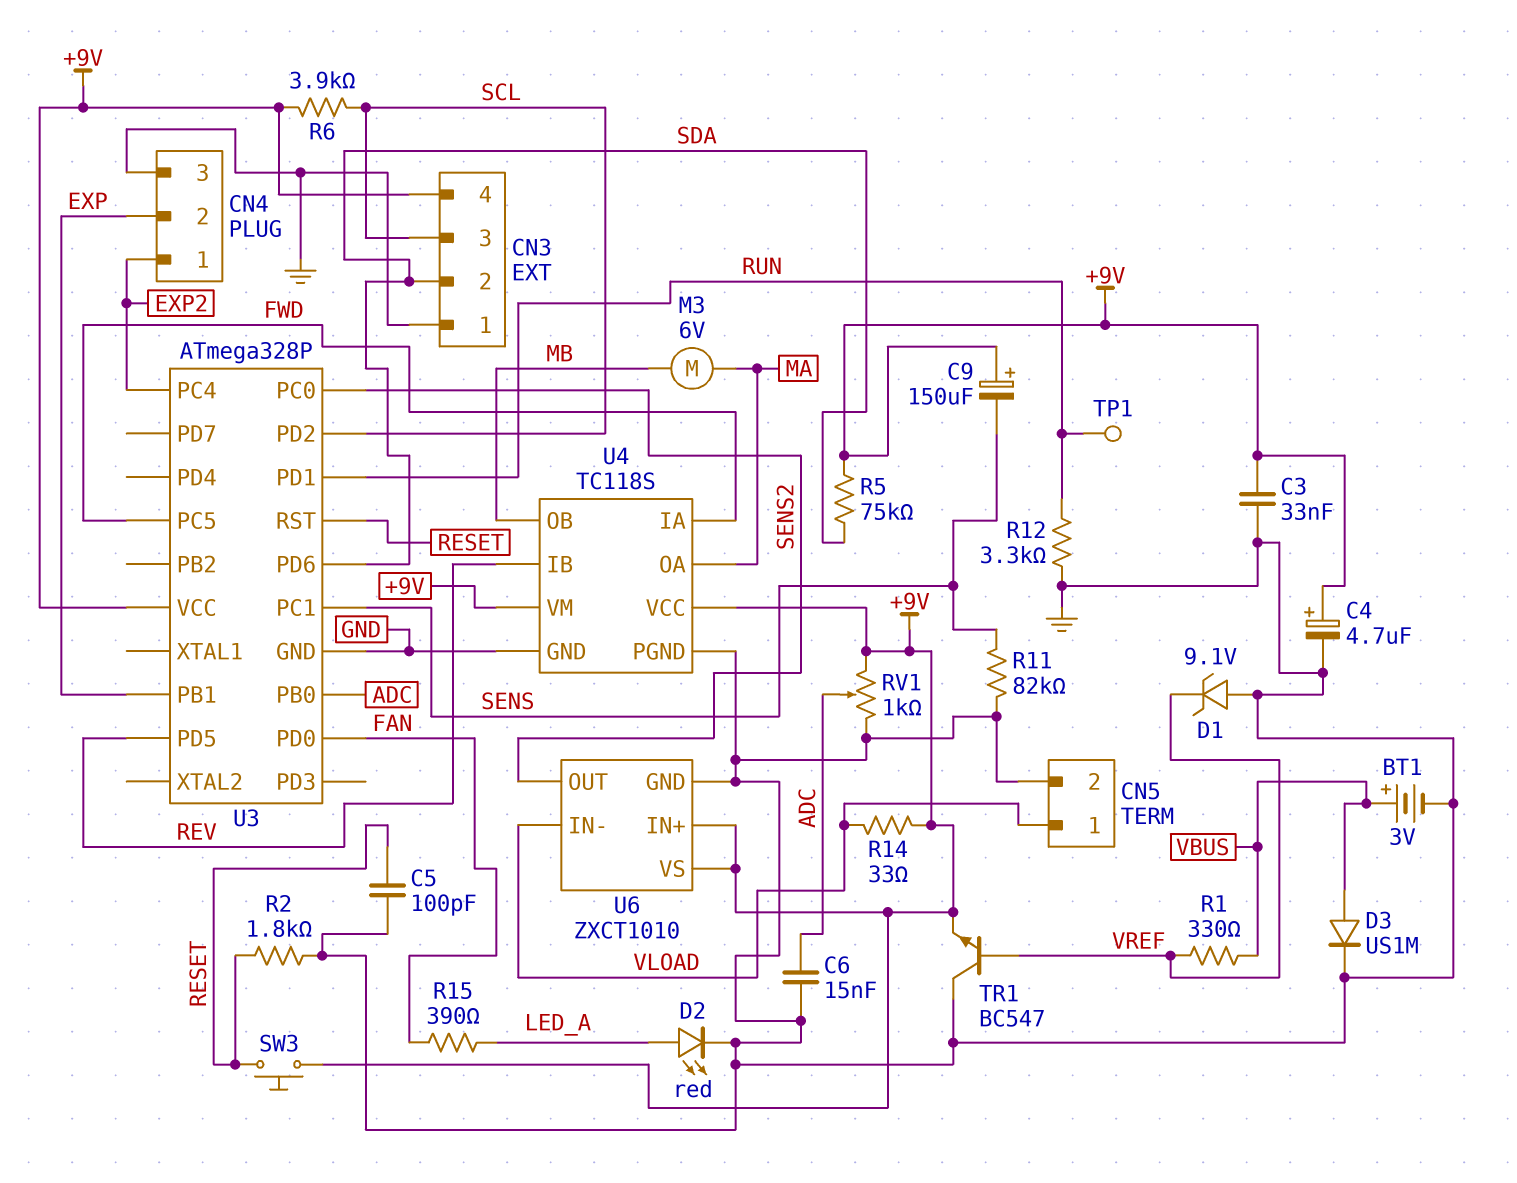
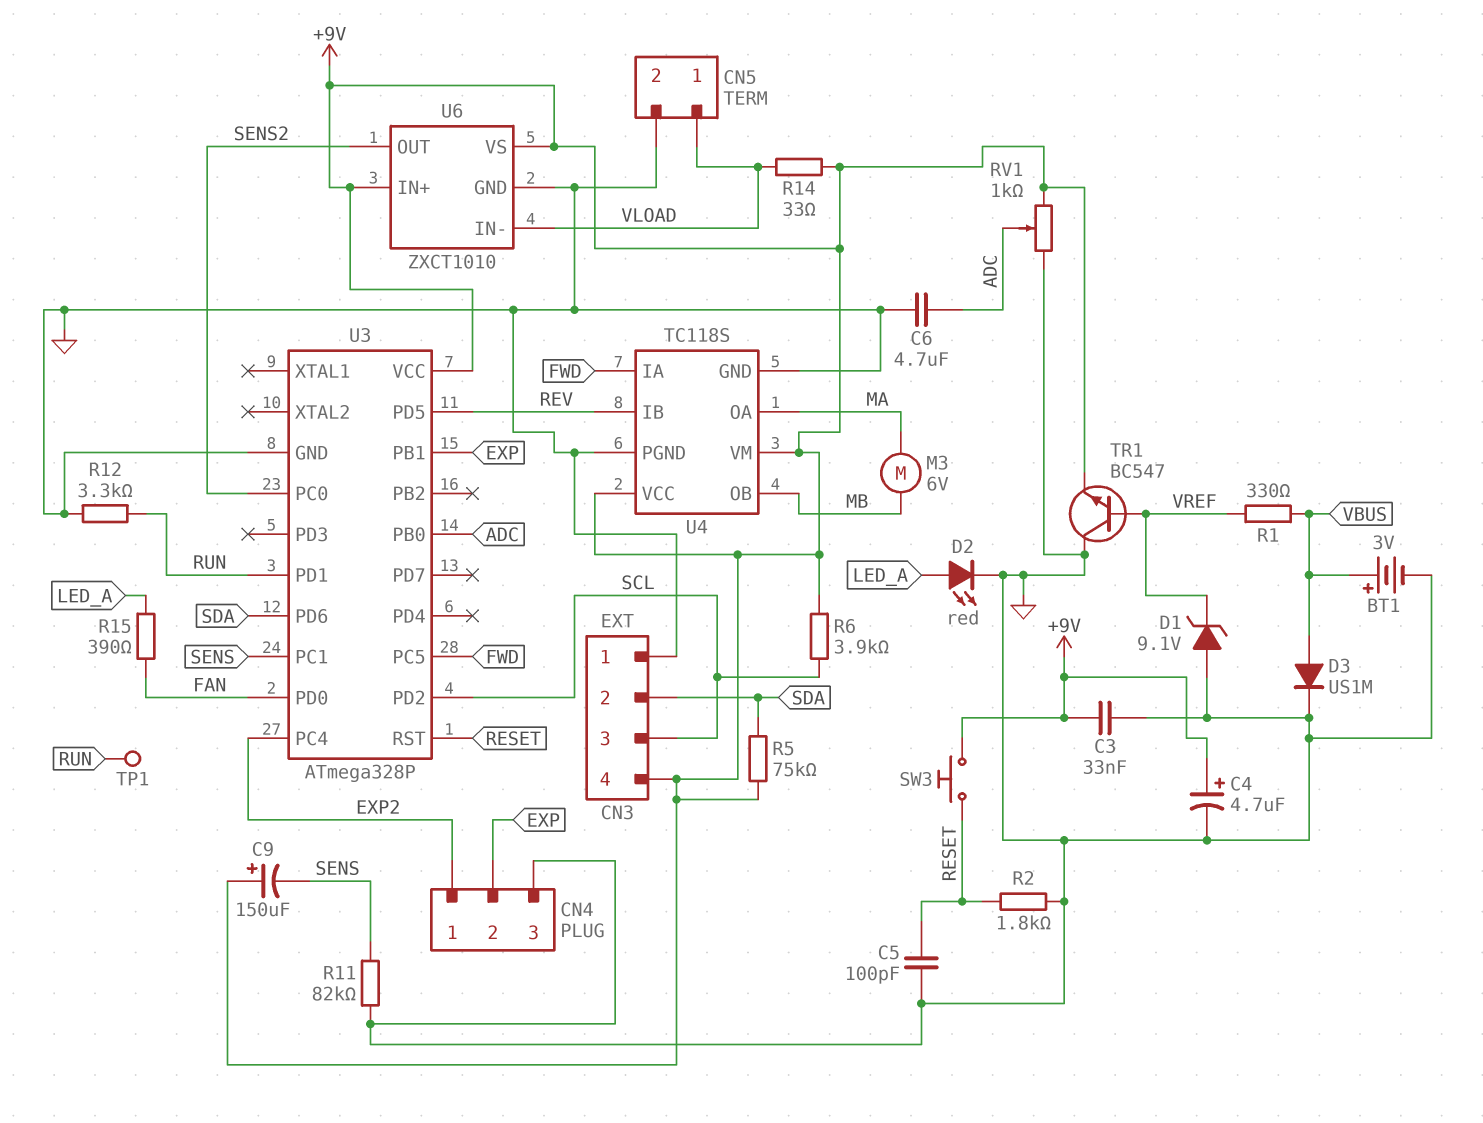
C6: 15nF (ADC, GND) -> 4.7uF (ADC, GND)

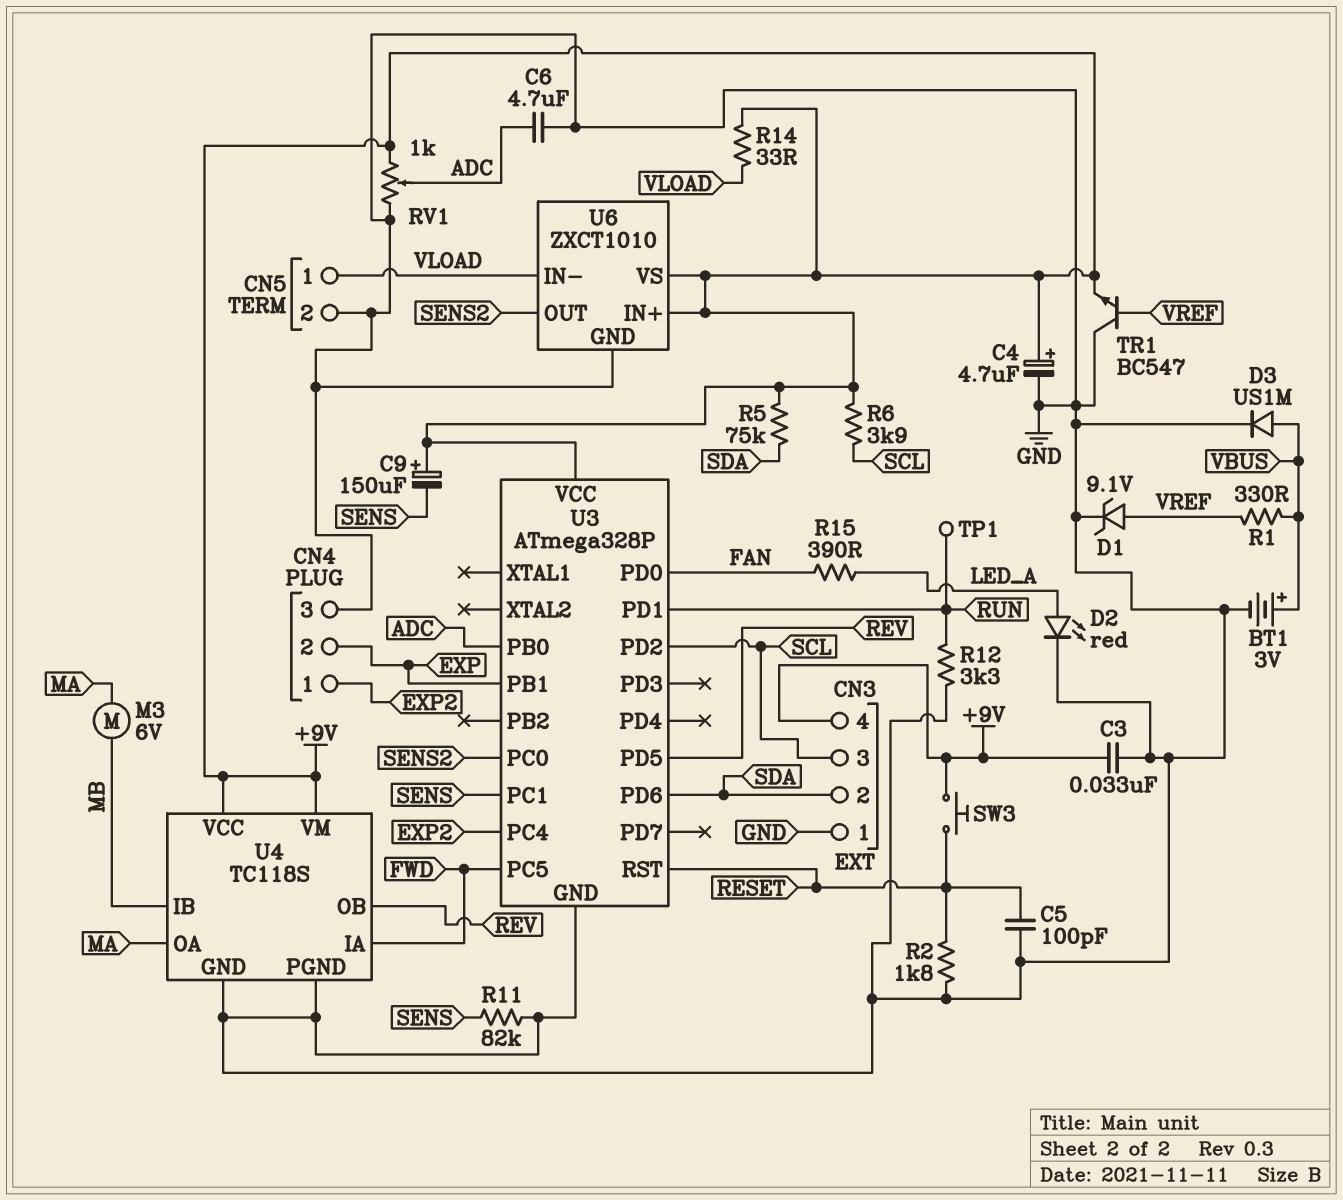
D1: zener 9.1V (A GND, K VREF) -> zener 9.1V (A VREF, K GND)
U4 pin IB: REV -> MB
U4 pin OB: MB -> REV

